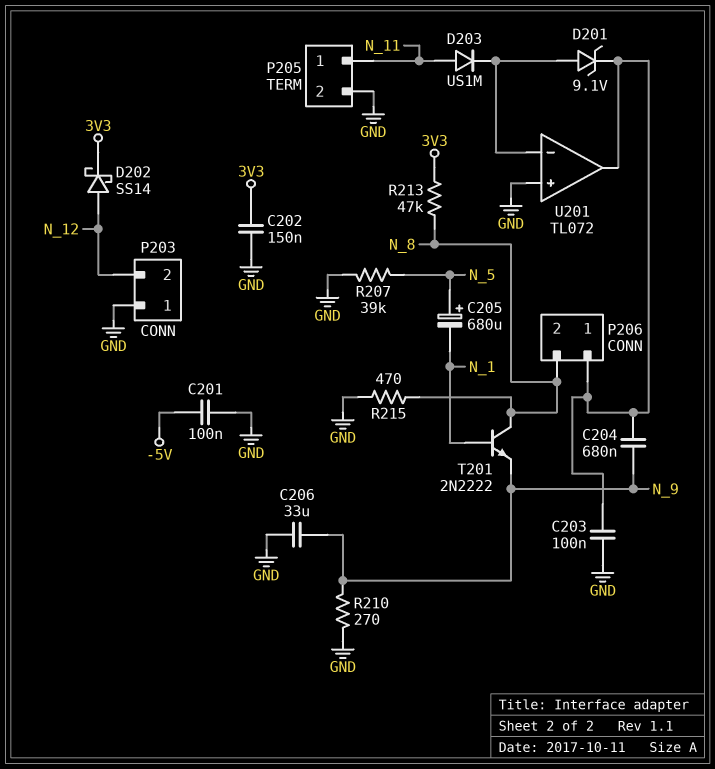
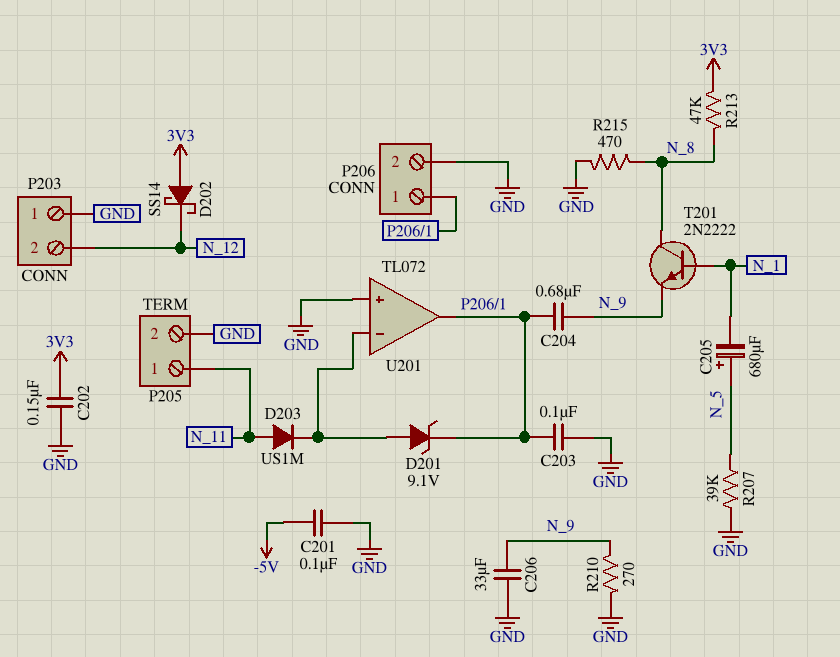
D202: schottky SS14 (A N_12, K 3V3) -> schottky SS14 (A 3V3, K N_12)
P206 pin 2: N_8 -> GND

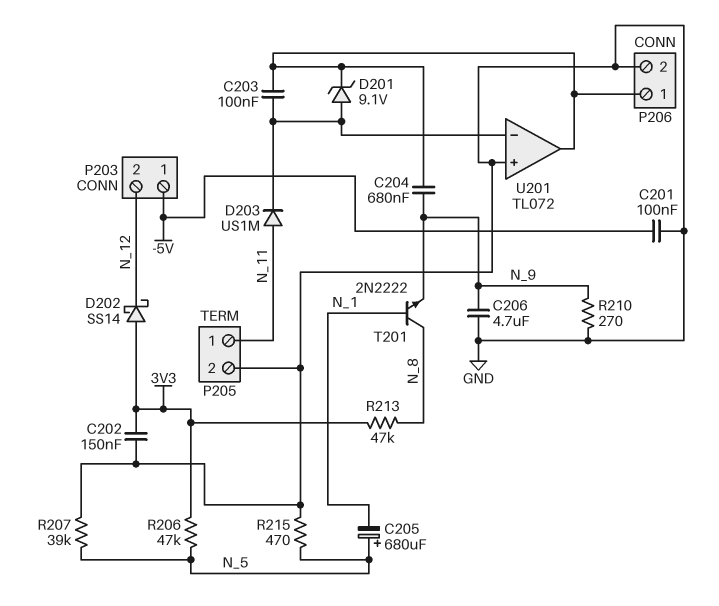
C203: 100nF (GND, P206/1) -> 100nF (P206/1, U201/in-)
C206: 33uF (GND, N_9) -> 4.7uF (GND, N_9)
P203 pin 1: GND -> -5V
R206: none -> 47k (3V3, N_5)
R215: 470 (GND, N_8) -> 470 (GND, N_5)

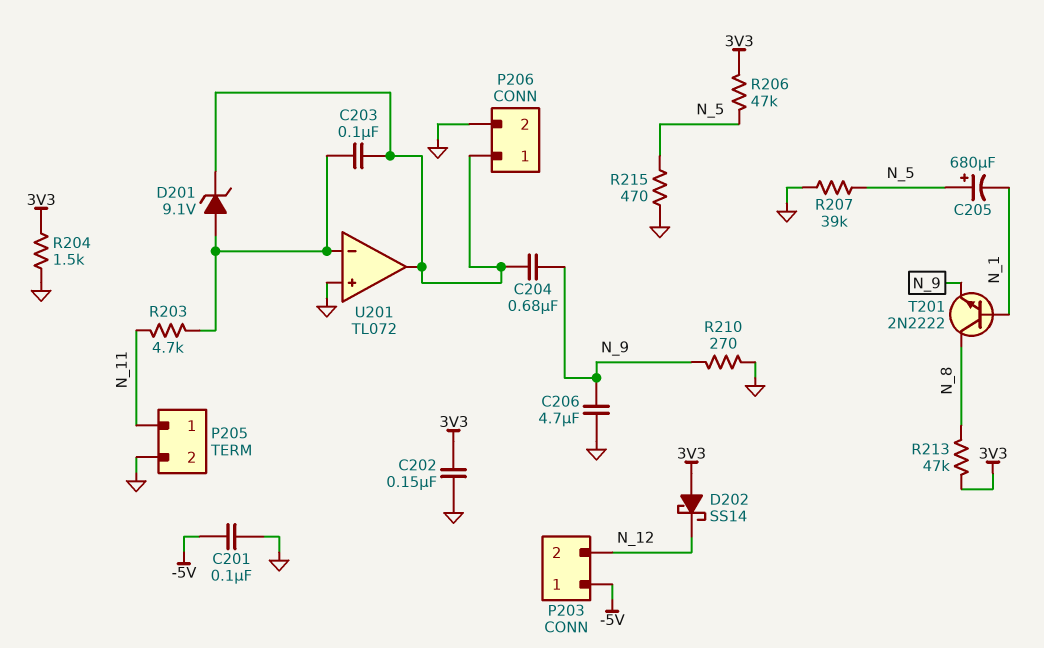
D203: diode US1M (A N_11, K U201/in-) -> none
R203: none -> 4.7k (N_11, U201/in-)
R204: none -> 1.5k (3V3, GND)

